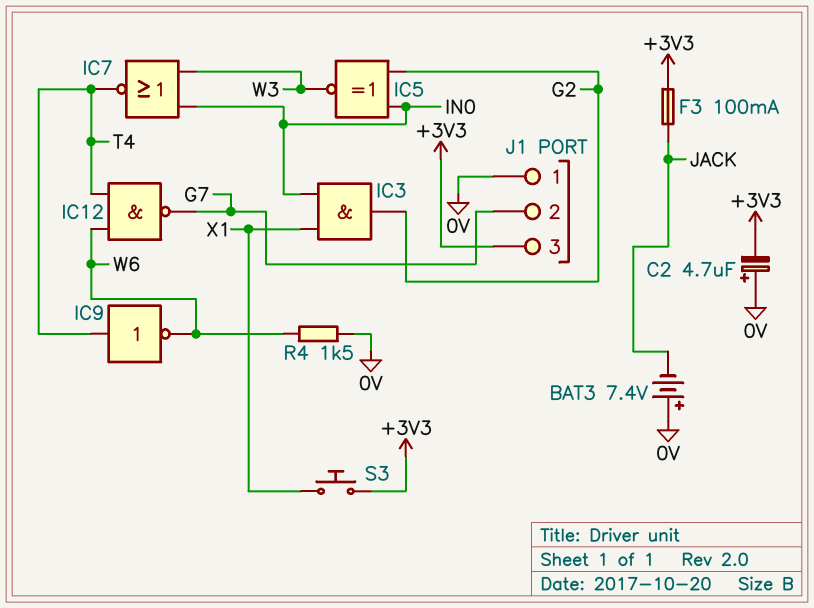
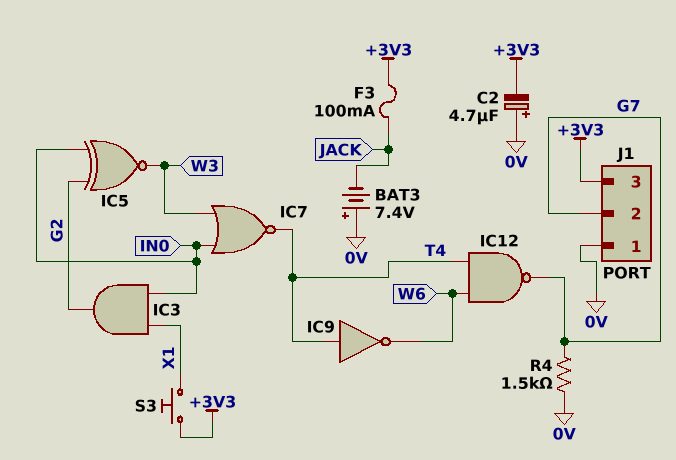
R4: 1.5k (0V, W6) -> 1.5k (0V, G7)

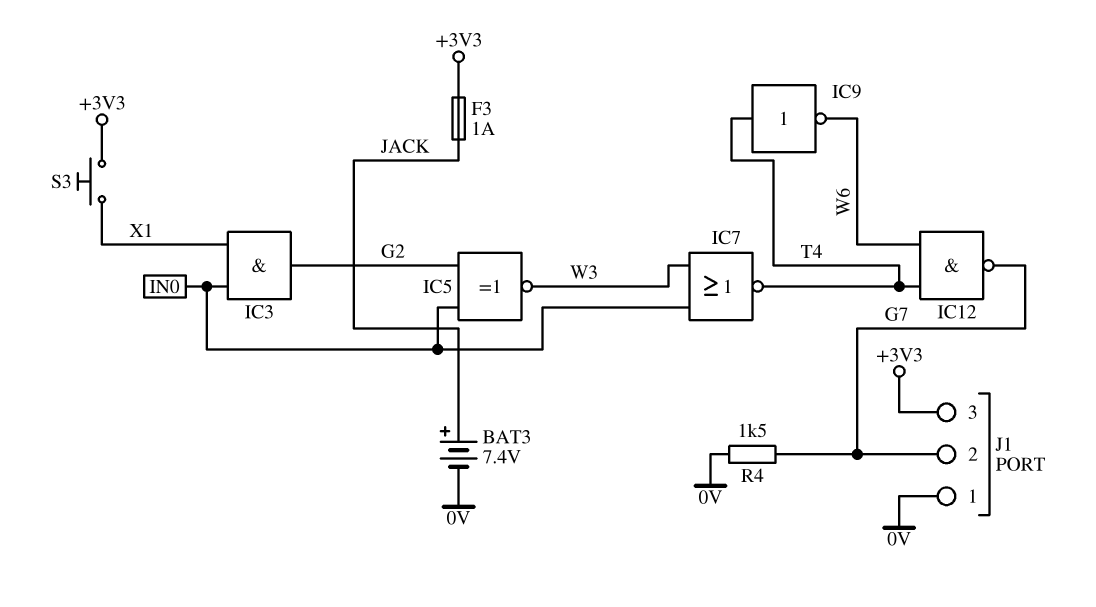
BAT3: 7.4V (plus 0V, minus JACK) -> 7.4V (plus JACK, minus 0V)
C2: 4.7uF (plus 0V, minus +3V3) -> none
F3: 100mA (+3V3, JACK) -> 1A (+3V3, JACK)

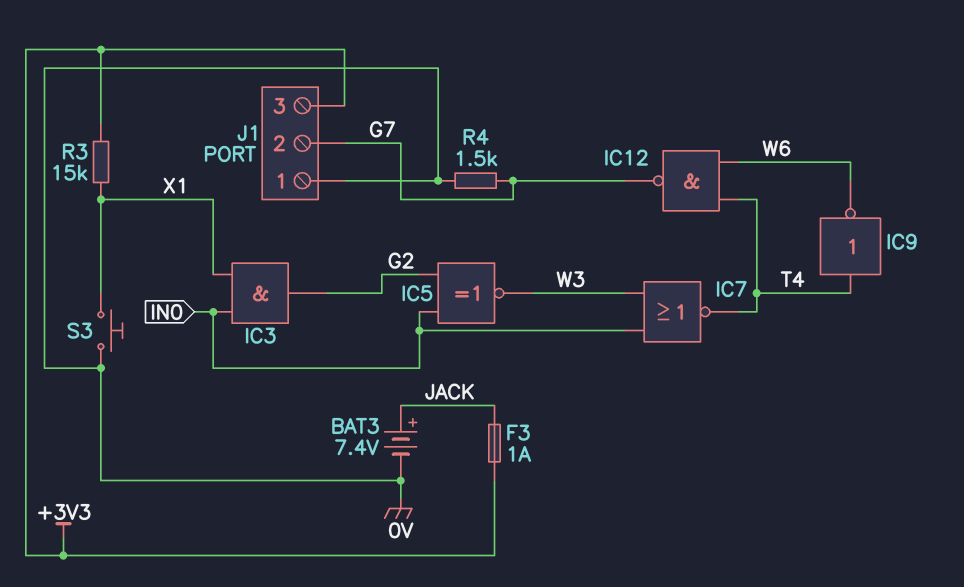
R3: none -> 15k (+3V3, X1)
S3: button (+3V3, X1) -> button (0V, X1)

